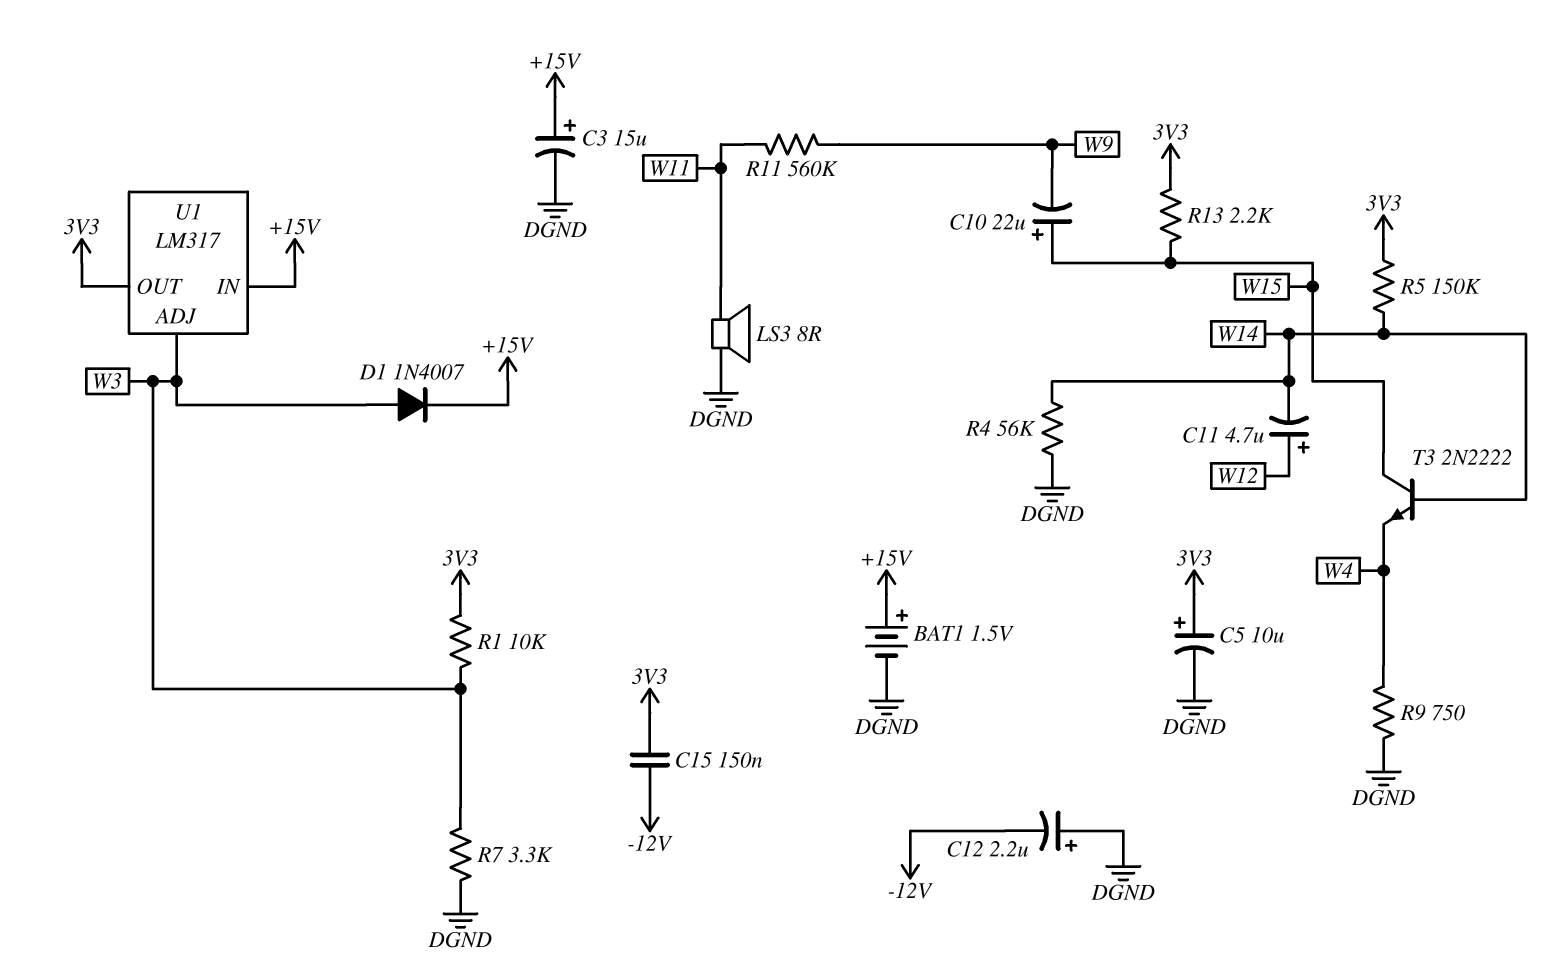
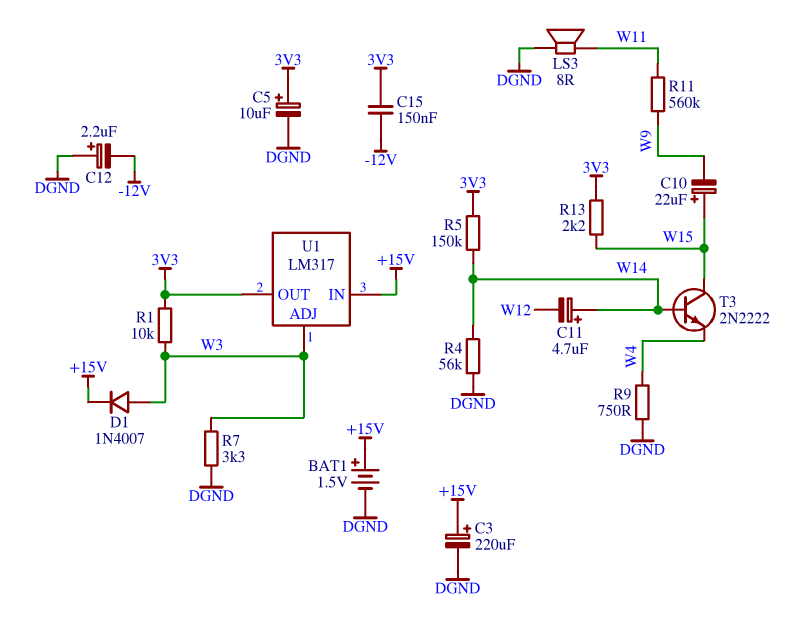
C3: 15uF (plus +15V, minus DGND) -> 220uF (plus +15V, minus DGND)
C11: 4.7uF (plus W12, minus W14) -> 4.7uF (plus W14, minus W12)

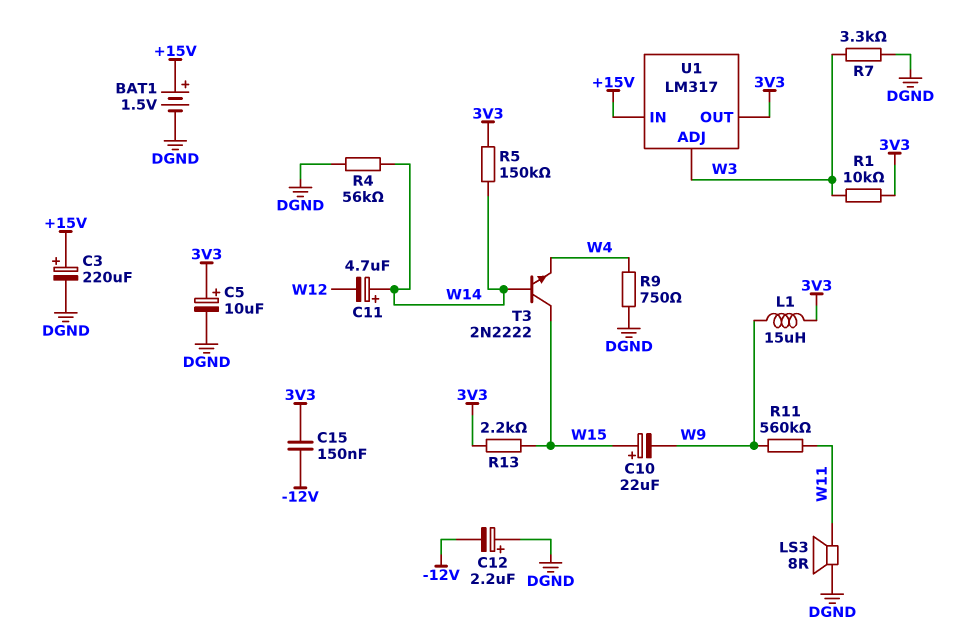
D1: diode 1N4007 (A W3, K +15V) -> none
L1: none -> 15uH (3V3, W9)

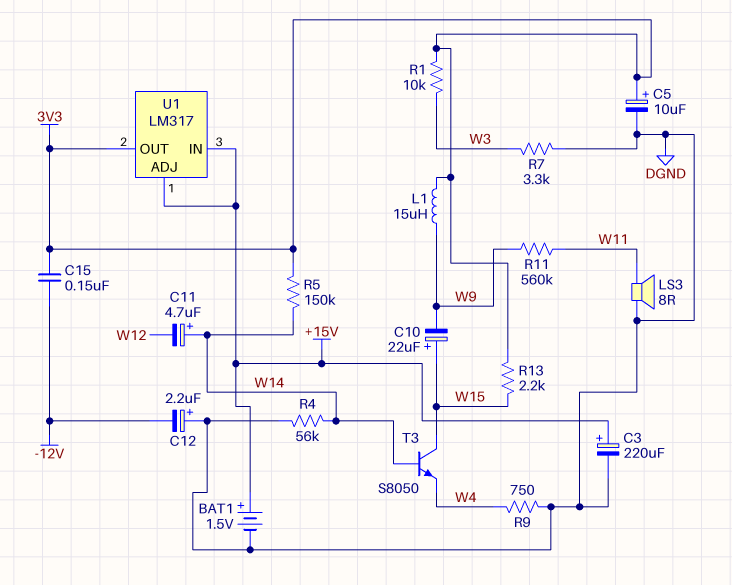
T3: NPN 2N2222 (B W14, C W15, E W4) -> NPN S8050 (B W14, C W15, E W4)
U1 pin ADJ: W3 -> +15V

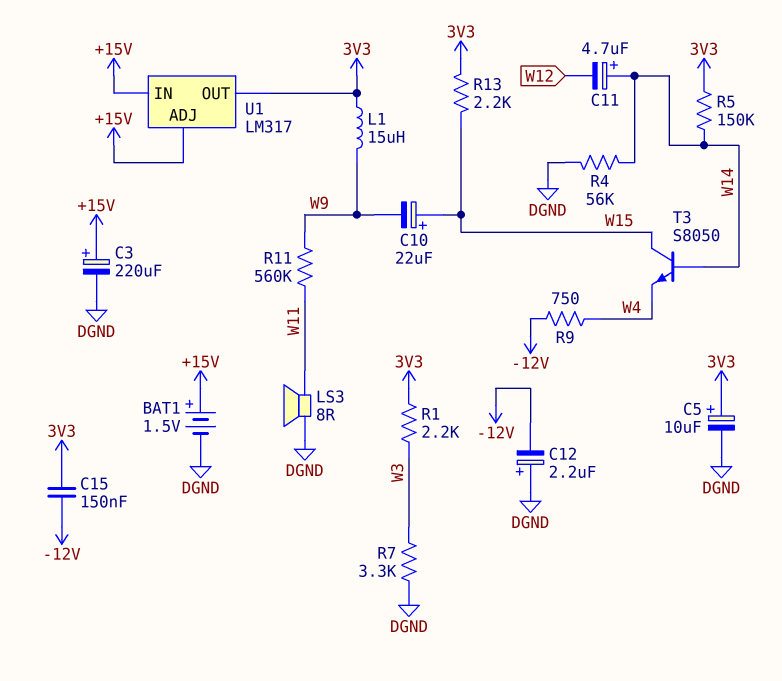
R1: 10k (3V3, W3) -> 2.2k (3V3, W3)
R9: 750 (DGND, W4) -> 750 (-12V, W4)

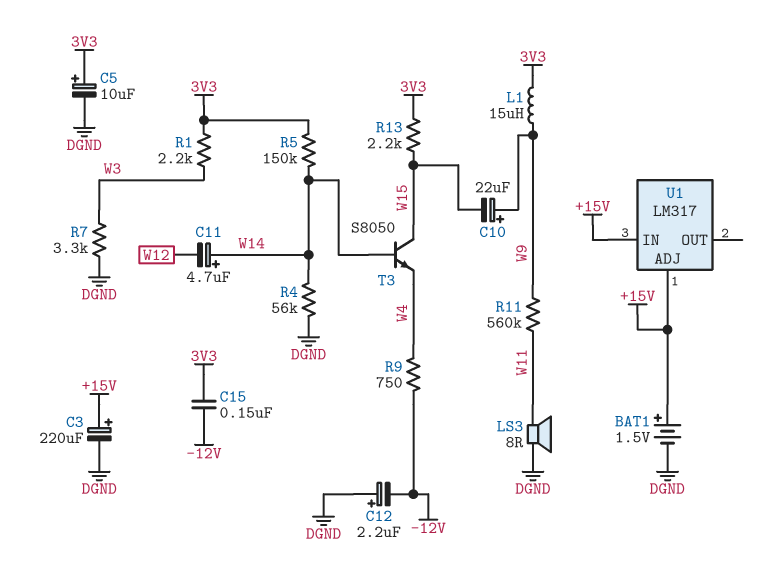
C10: 22uF (plus W15, minus W9) -> 22uF (plus W9, minus W15)
U1 pin OUT: 3V3 -> none

